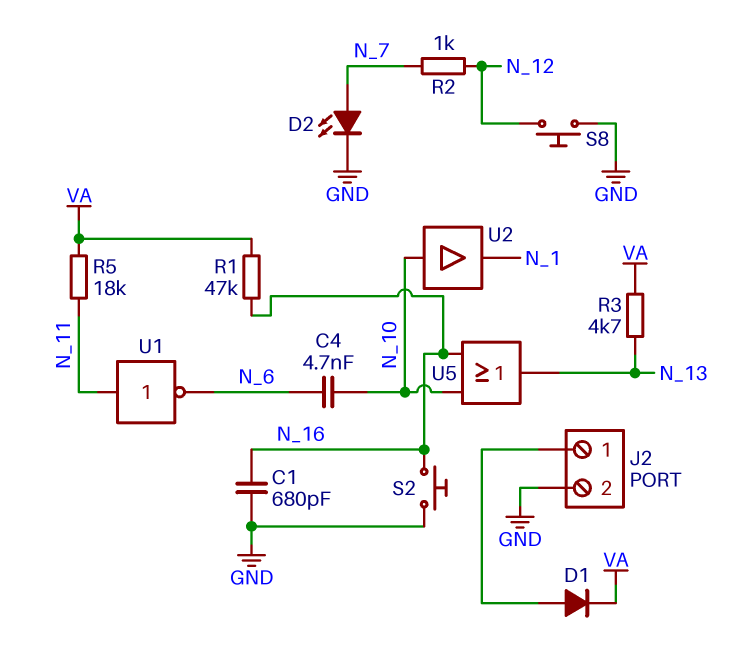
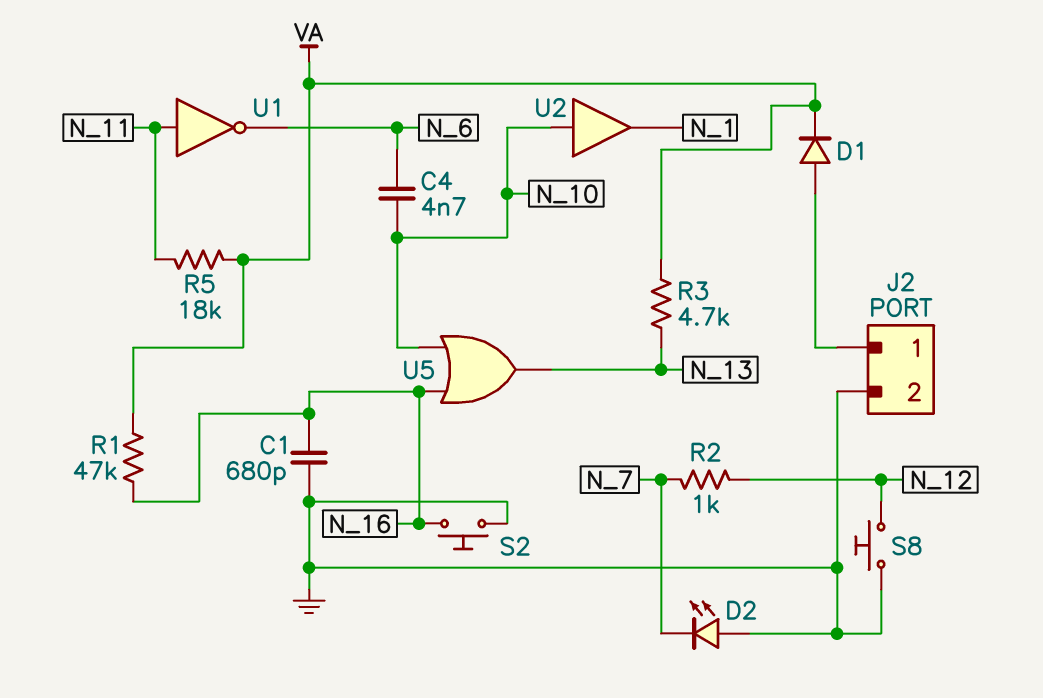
D2: LED (A N_7, K GND) -> LED (A GND, K N_7)

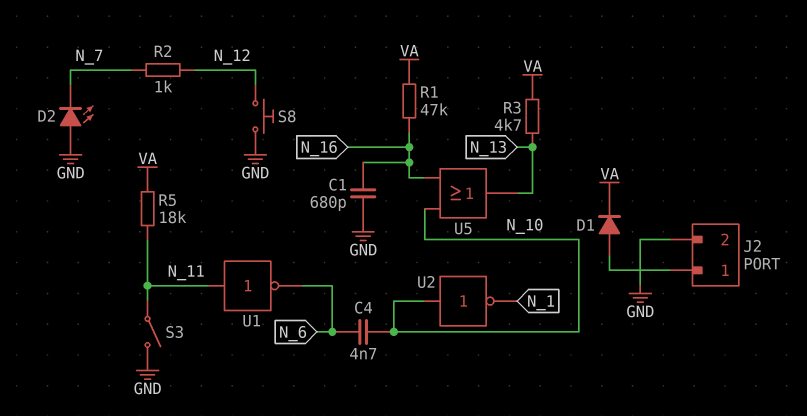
S2: button (GND, N_16) -> none
S3: none -> switch (GND, N_11)
U2: buffer (in N_10, out N_1) -> NOT (in N_10, out N_1)

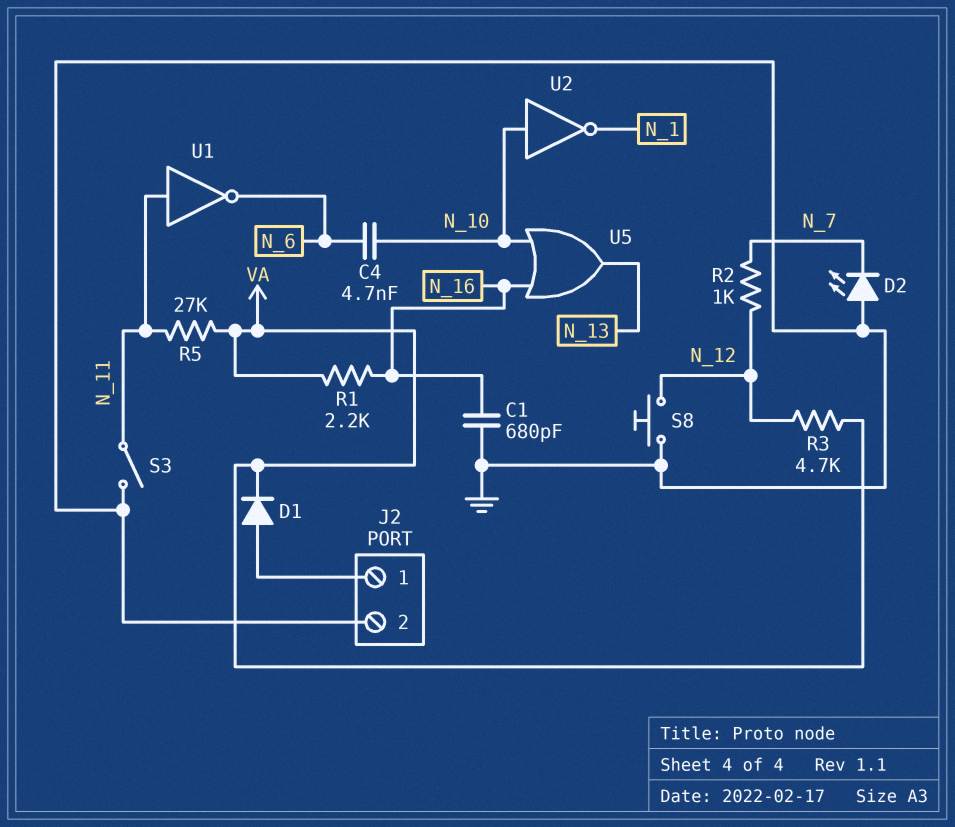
R1: 47k (N_16, VA) -> 2.2k (N_16, VA)
R3: 4.7k (N_13, VA) -> 4.7k (N_12, VA)
R5: 18k (N_11, VA) -> 27k (N_11, VA)

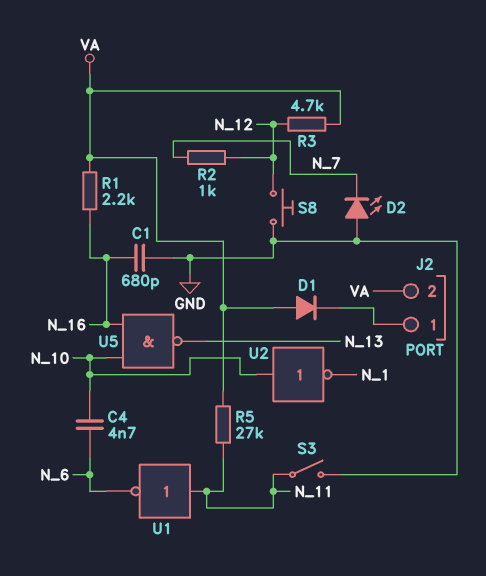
D1: diode (A J2/1, K VA) -> diode (A VA, K J2/1)
J2 pin 2: GND -> VA
U5: OR (in N_10, in N_16, out N_13) -> NAND (in N_10, in N_16, out N_13)

